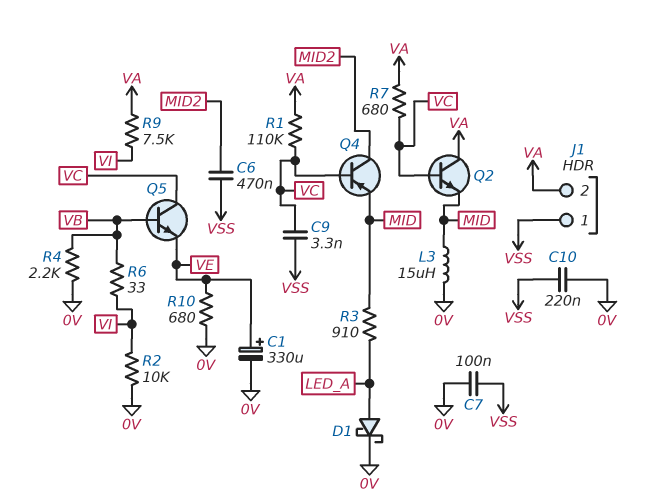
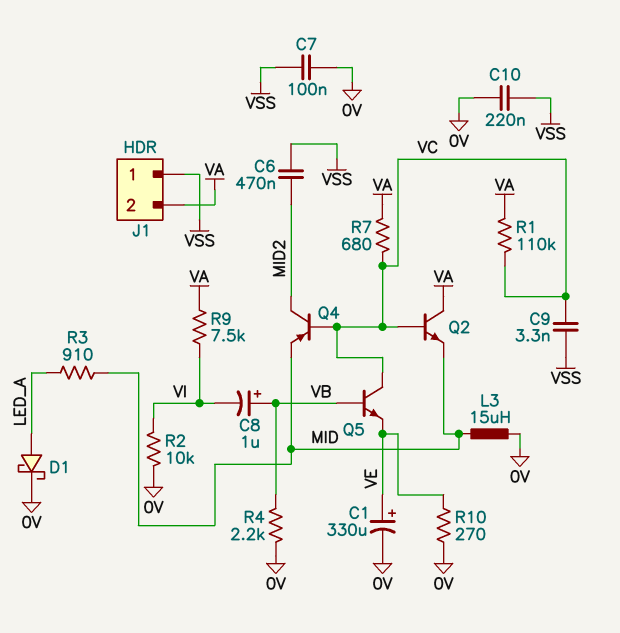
C8: none -> 1uF (plus VB, minus VI)
R6: 33 (VB, VI) -> none
R10: 680 (0V, VE) -> 270 (0V, VE)

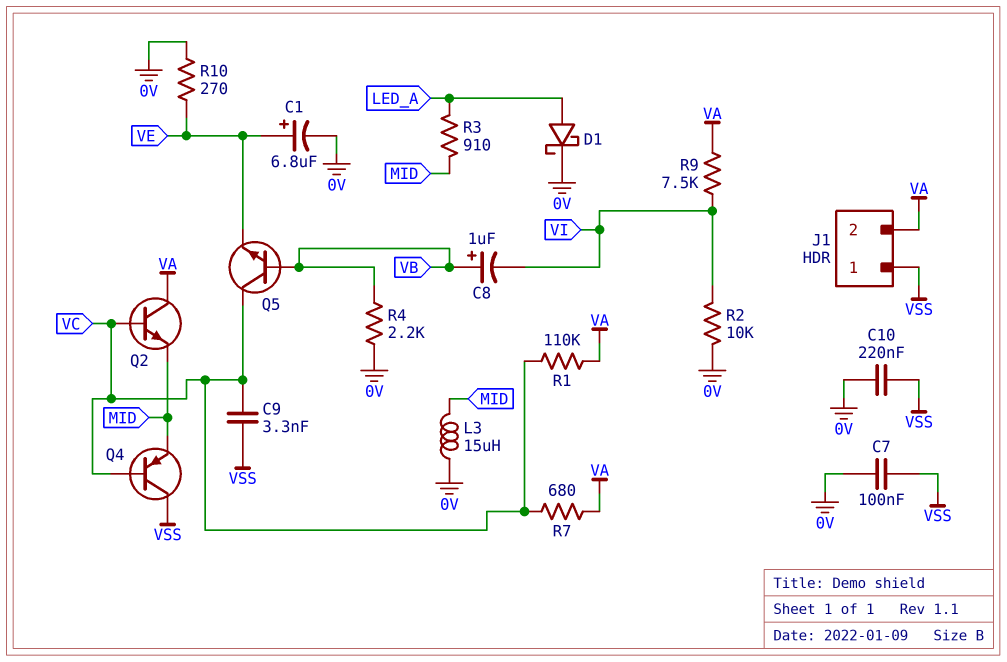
C1: 330uF (plus VE, minus 0V) -> 6.8uF (plus VE, minus 0V)
C6: 470nF (MID2, VSS) -> none
Q4: PNP (B VC, C MID2, E MID) -> PNP (B VC, C VSS, E MID)

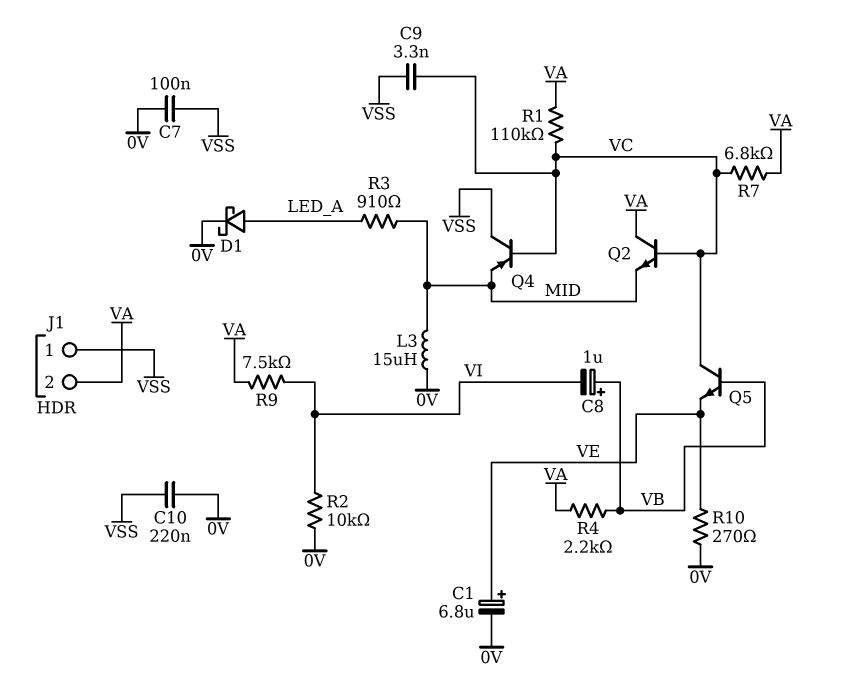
R4: 2.2k (0V, VB) -> 2.2k (VA, VB)
R7: 680 (VA, VC) -> 6.8k (VA, VC)

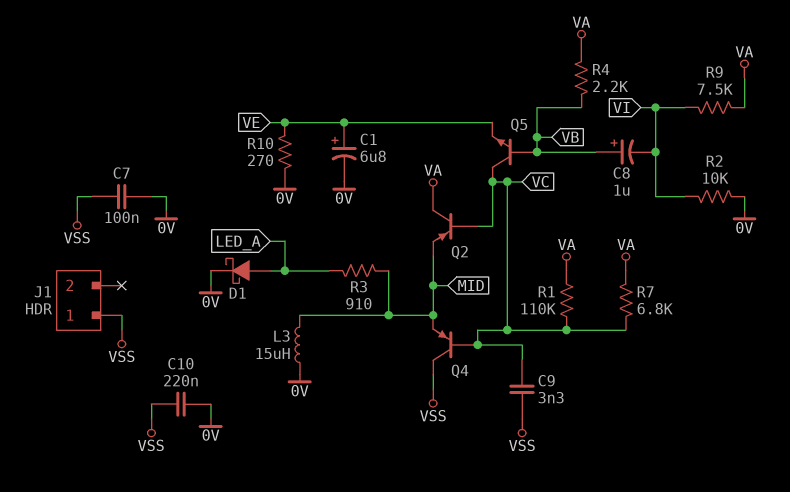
J1 pin 2: VA -> none
Q2: NPN (B VC, C VA, E MID) -> PNP (B VC, C VA, E MID)

